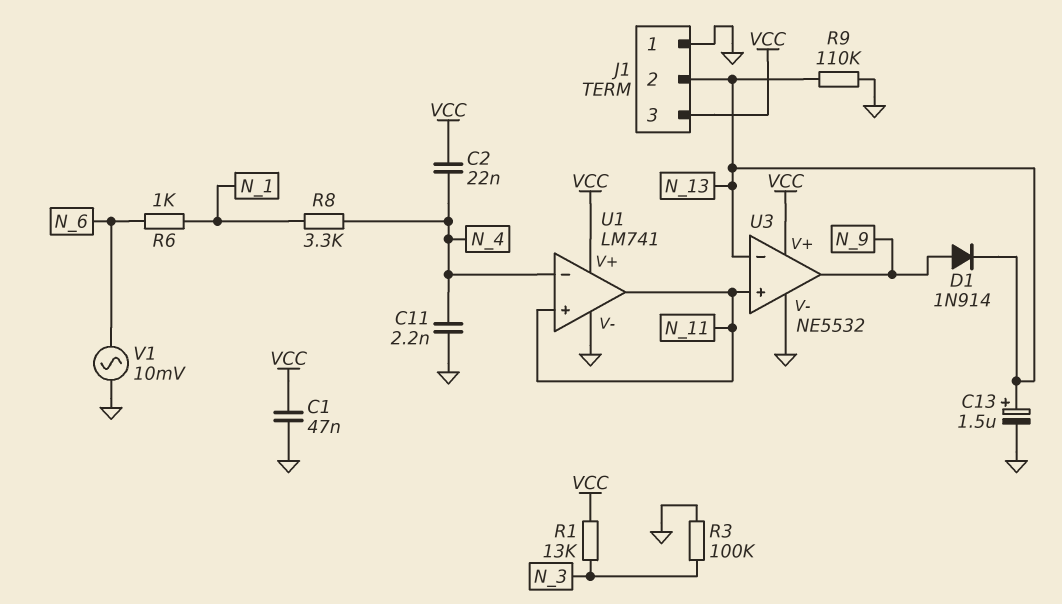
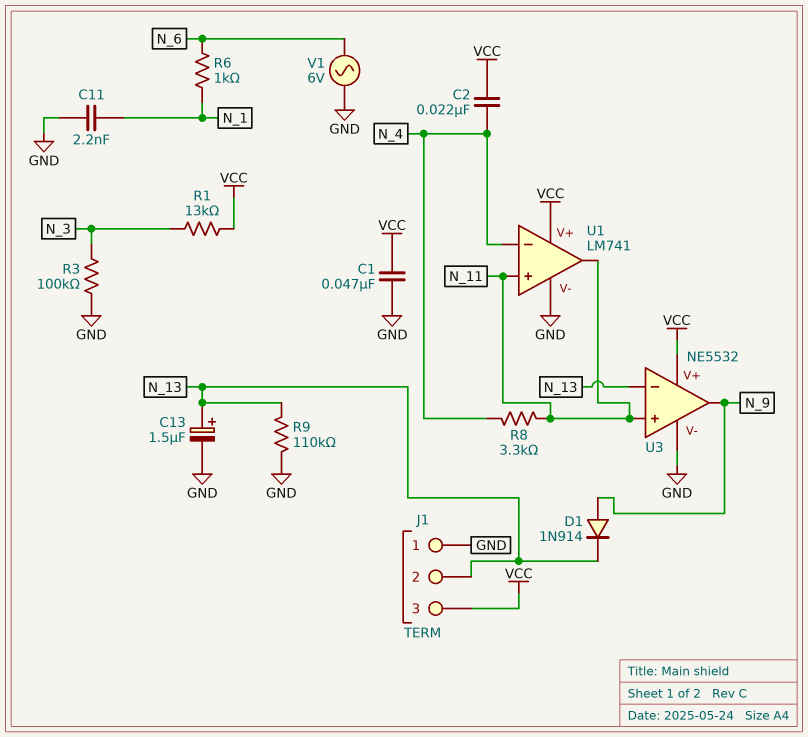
C11: 2.2nF (GND, N_4) -> 2.2nF (GND, N_1)
R8: 3.3k (N_1, N_4) -> 3.3k (N_4, N_11)
V1: AC 10mV (GND, N_6) -> AC 6V (GND, N_6)

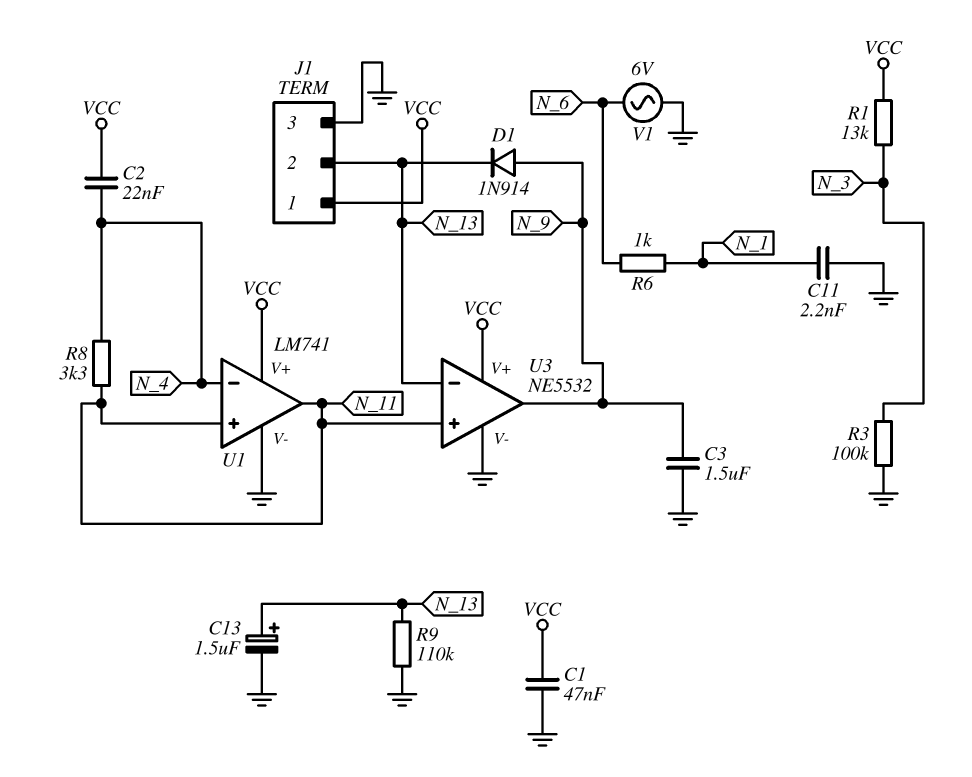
C3: none -> 1.5uF (GND, N_9)
J1 pin 1: GND -> VCC
J1 pin 3: VCC -> GND

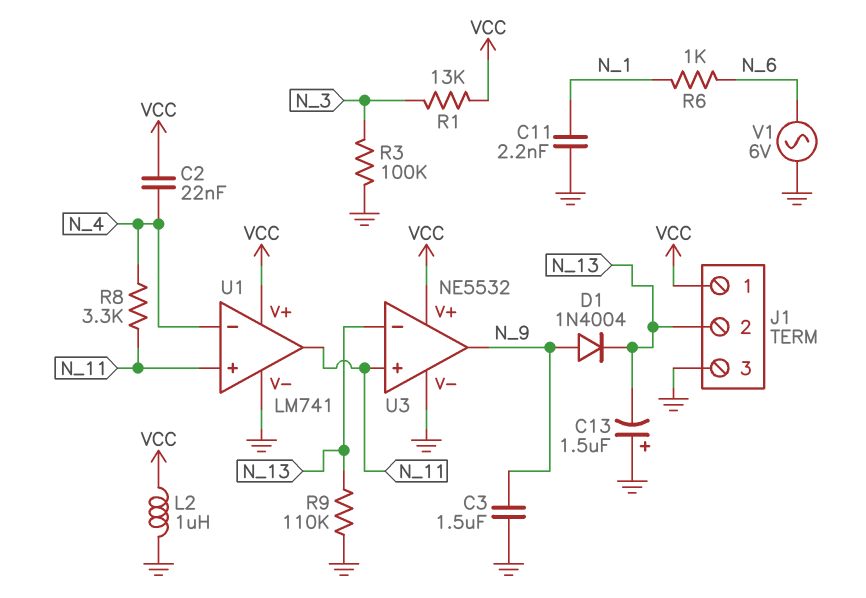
C1: 47nF (GND, VCC) -> none
C13: 1.5uF (plus N_13, minus GND) -> 1.5uF (plus GND, minus N_13)
D1: diode 1N914 (A N_9, K N_13) -> diode 1N4004 (A N_9, K N_13)
L2: none -> 1uH (GND, VCC)

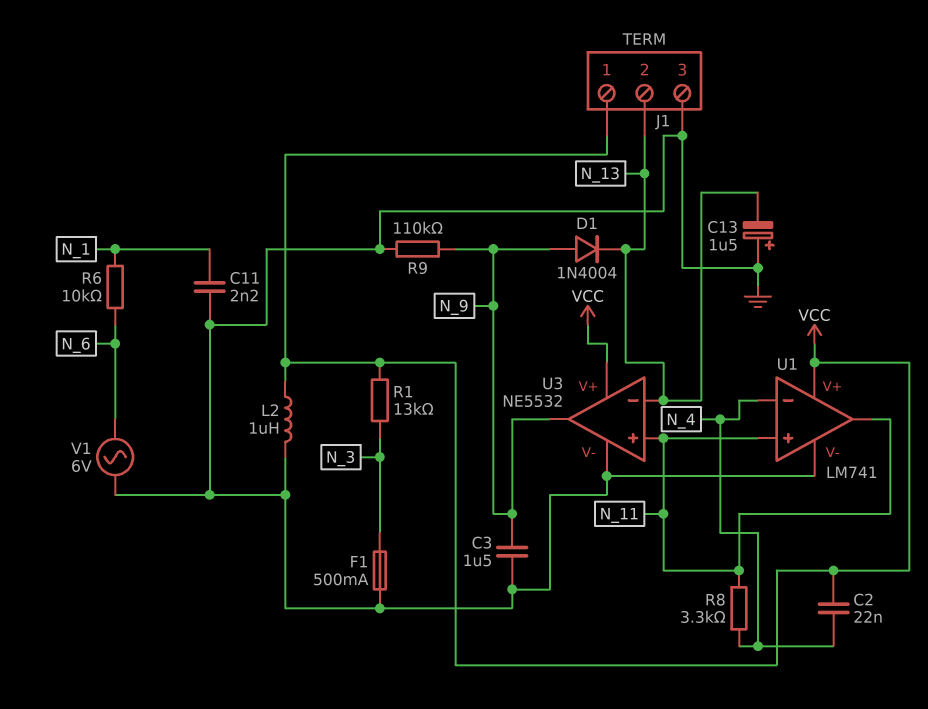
F1: none -> 500mA (GND, N_3)
R3: 100k (GND, N_3) -> none
R6: 1k (N_1, N_6) -> 10k (N_1, N_6)
R9: 110k (GND, N_13) -> 110k (GND, N_9)

